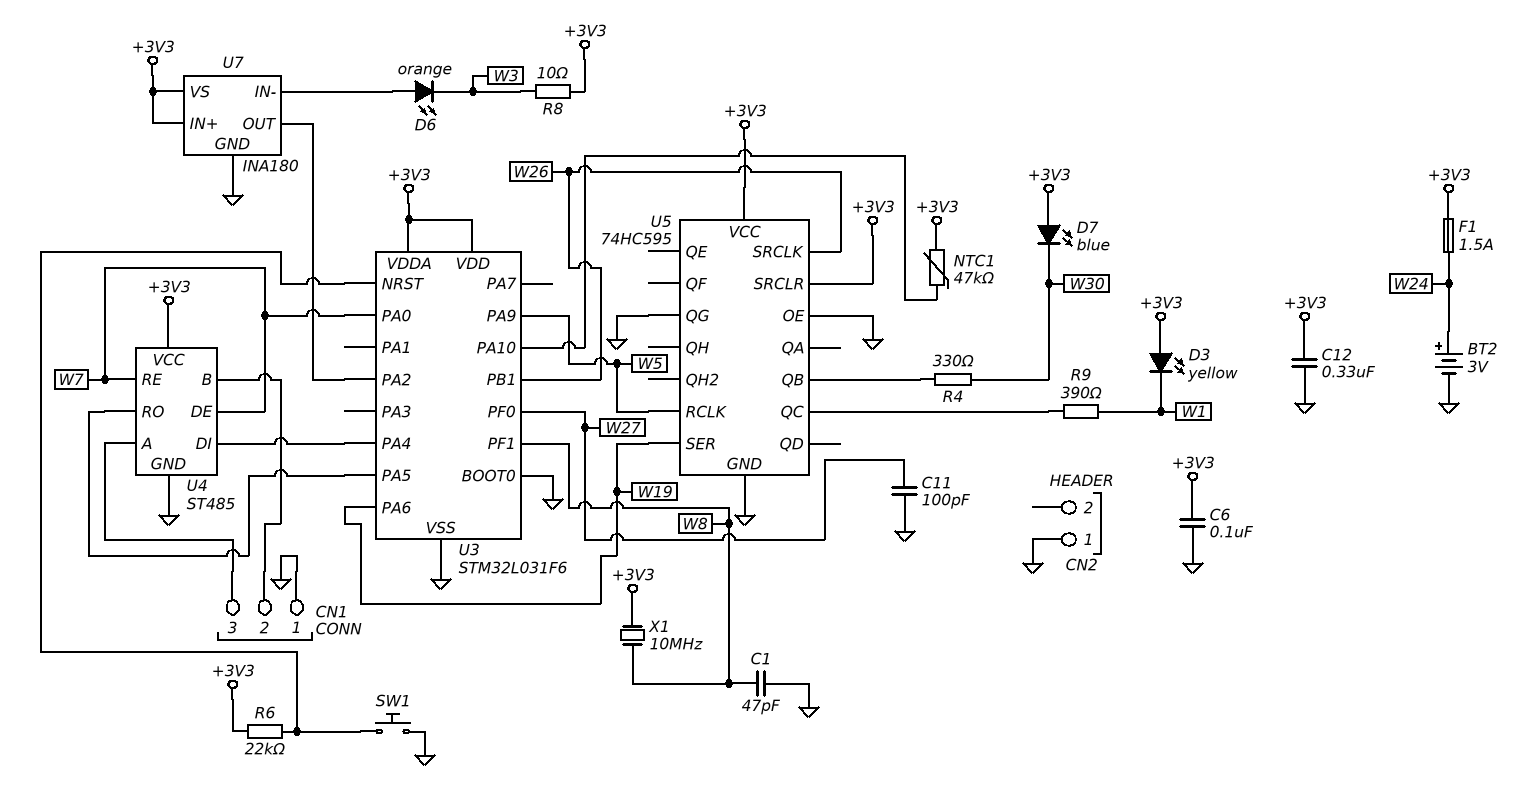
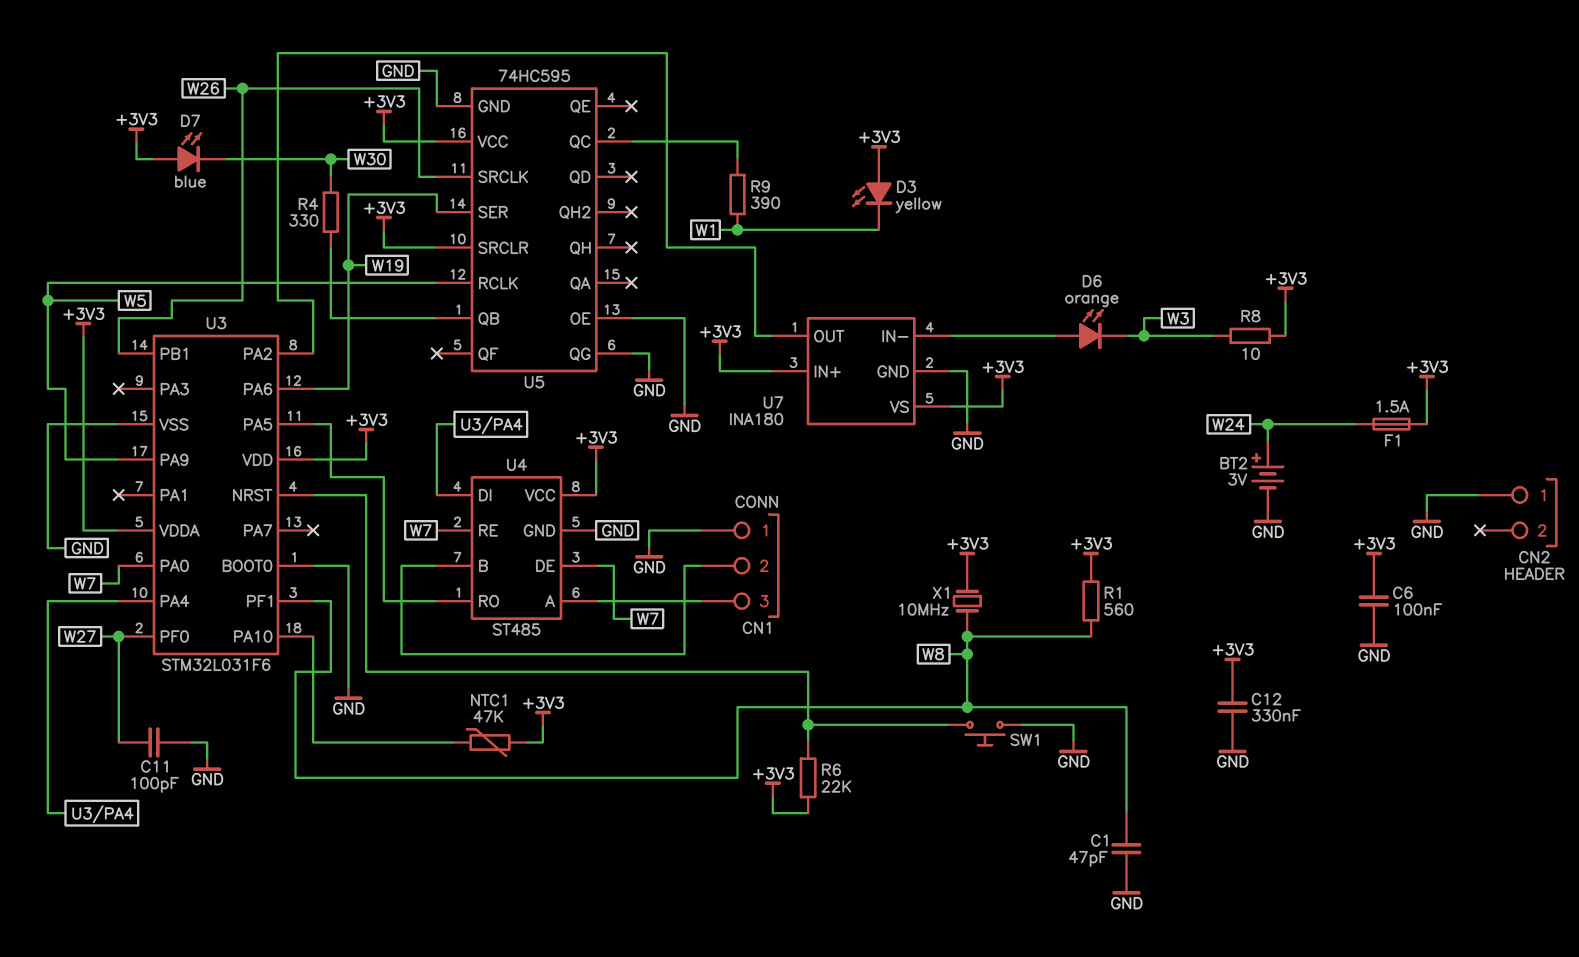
R1: none -> 560 (+3V3, W8)

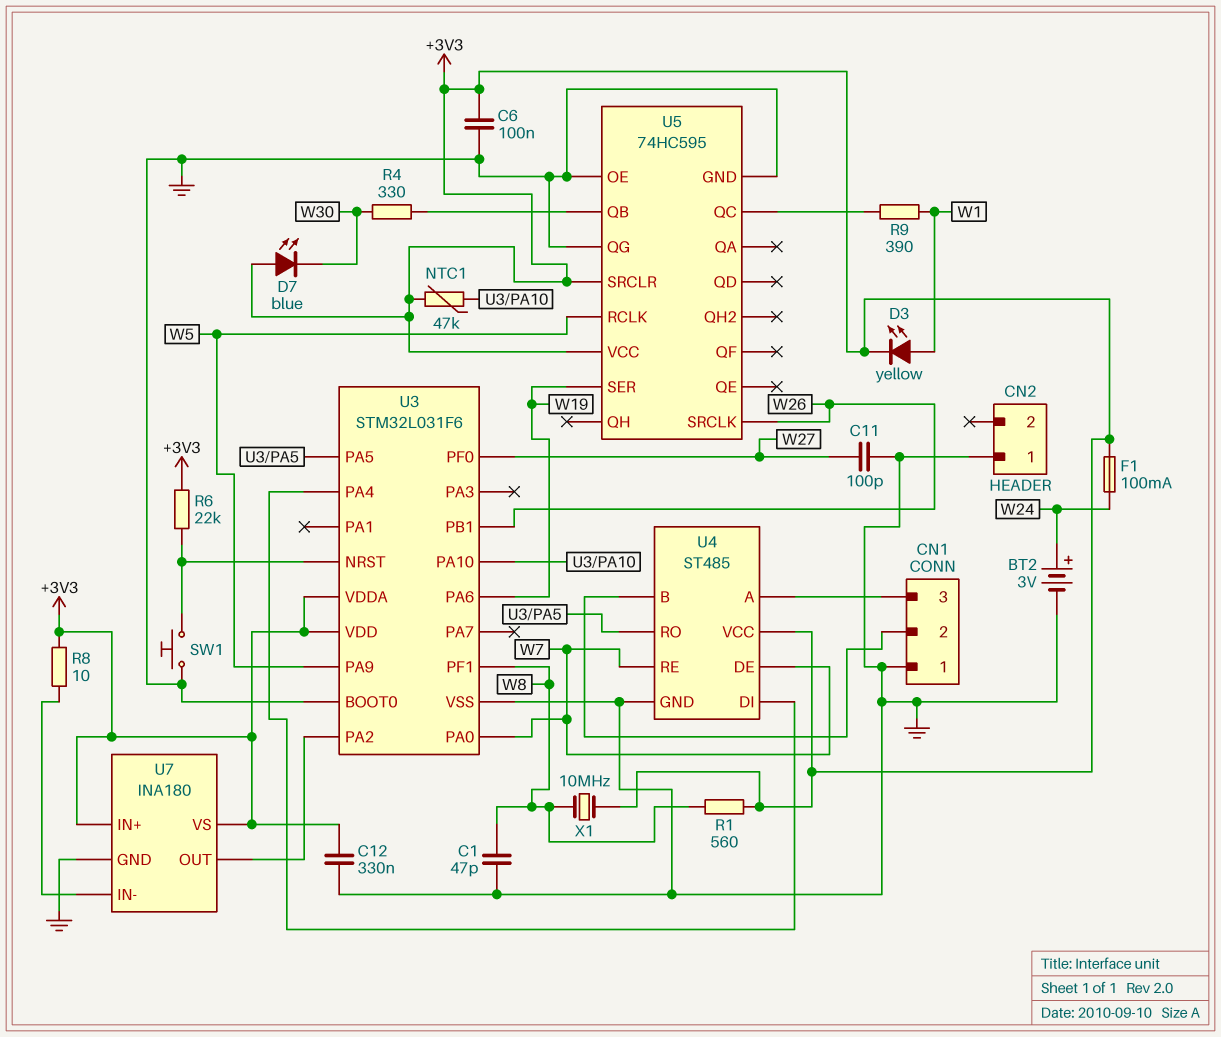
D3: LED yellow (A +3V3, K W1) -> LED yellow (A W1, K +3V3)
D6: LED orange (A U7/IN-, K W3) -> none
F1: 1.5A (+3V3, W24) -> 100mA (+3V3, W24)
R8: 10 (+3V3, W3) -> 10 (+3V3, U7/IN-)

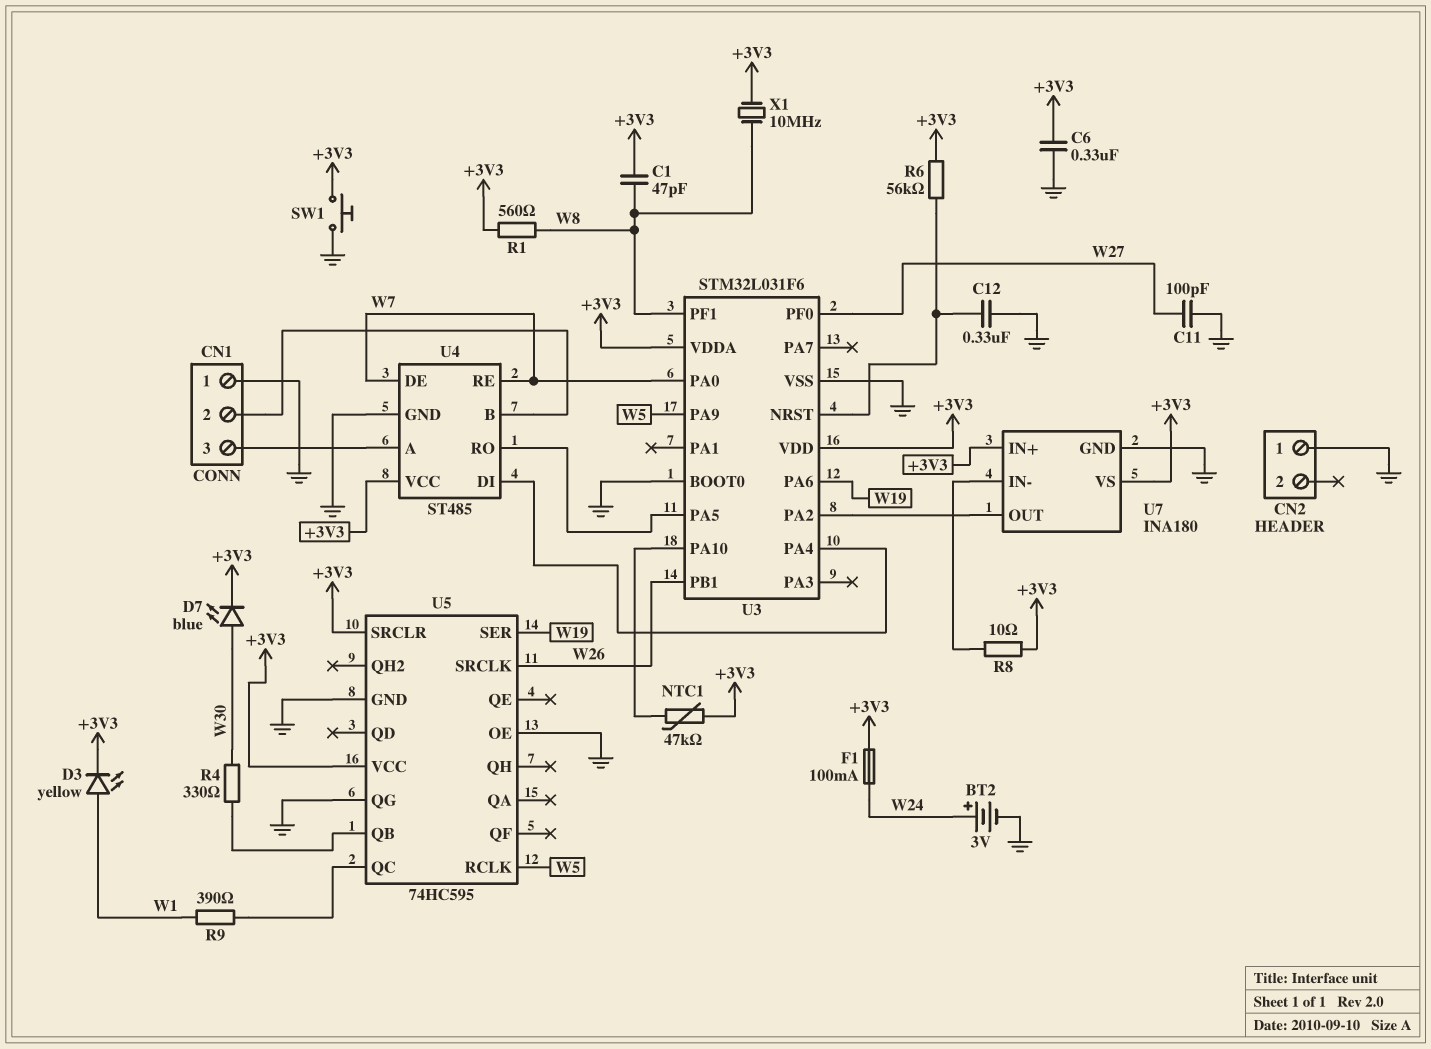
C1: 47pF (GND, W8) -> 47pF (+3V3, W8)
C6: 100nF (+3V3, GND) -> 330nF (+3V3, GND)
C12: 330nF (+3V3, GND) -> 330nF (GND, U3/NRST)
D7: LED blue (A +3V3, K W30) -> LED blue (A W30, K +3V3)
R6: 22k (+3V3, U3/NRST) -> 56k (+3V3, U3/NRST)
SW1: button (GND, U3/NRST) -> button (+3V3, GND)

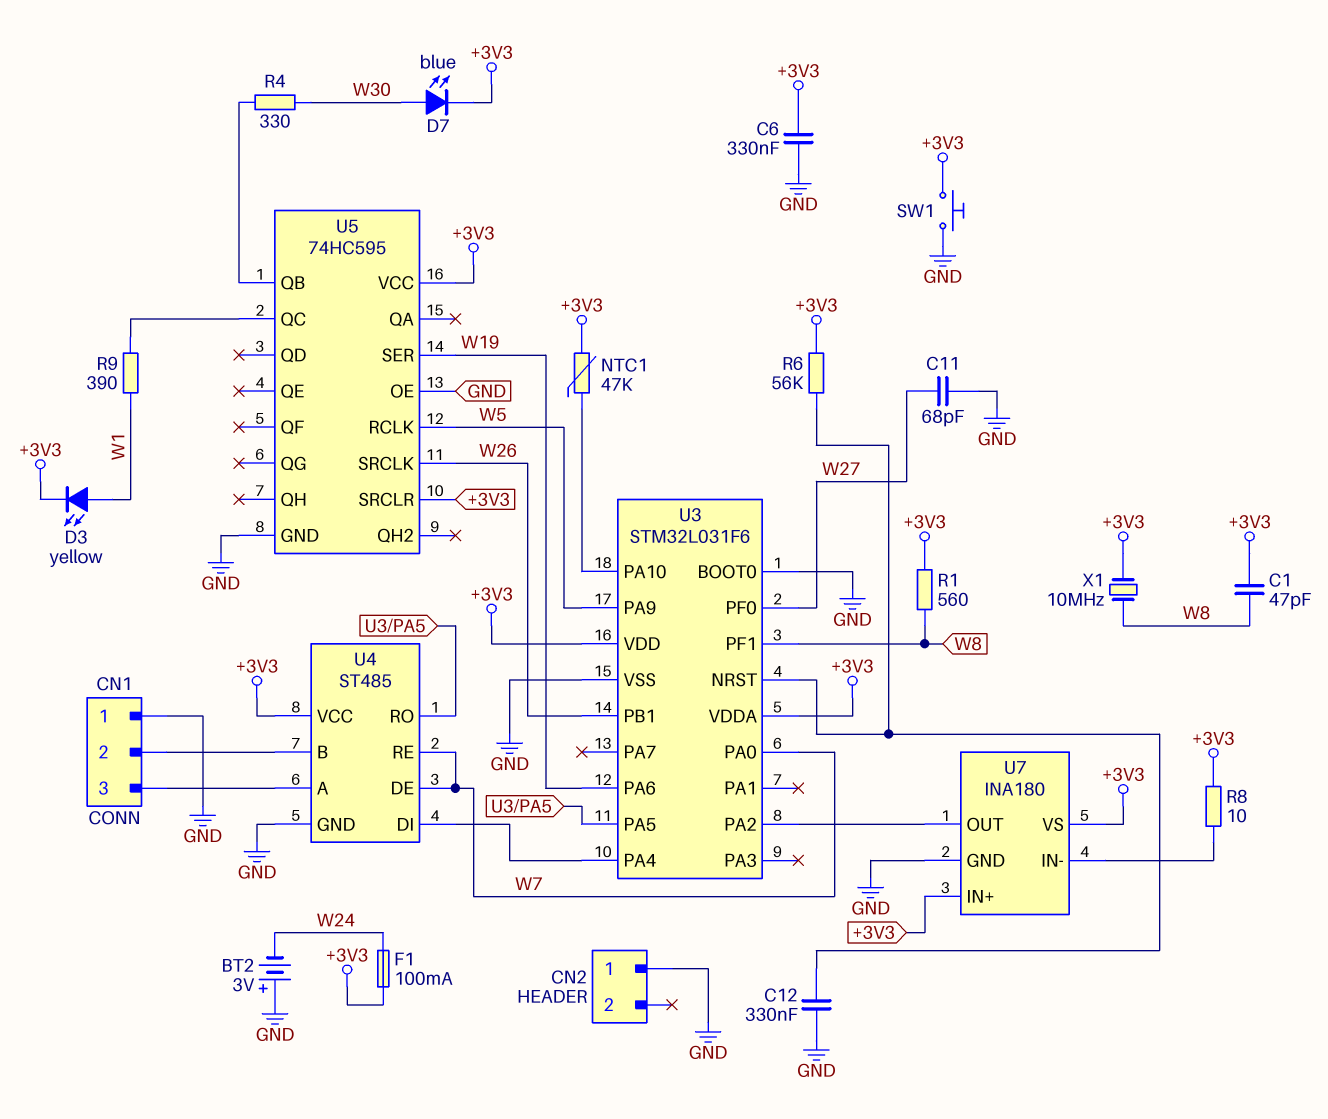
BT2: 3V (plus W24, minus GND) -> 3V (plus GND, minus W24)
C11: 100pF (GND, W27) -> 68pF (GND, W27)
U5 pin QG: GND -> none

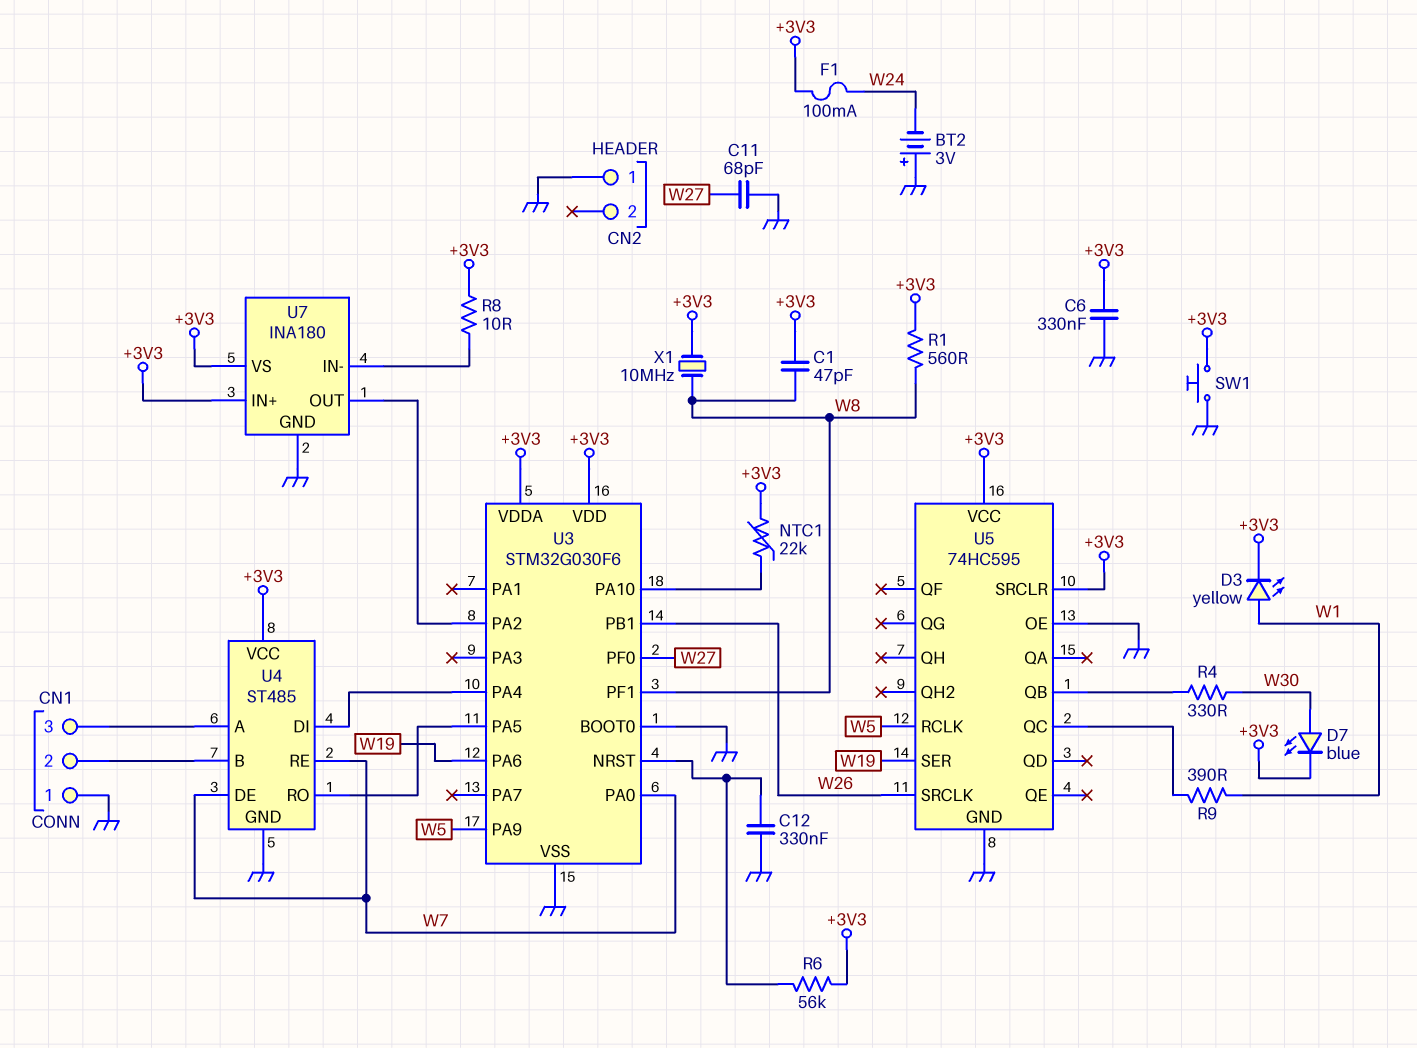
NTC1: 47k (+3V3, U3/PA10) -> 22k (+3V3, U3/PA10)
U3: STM32L031F6 -> STM32G030F6

